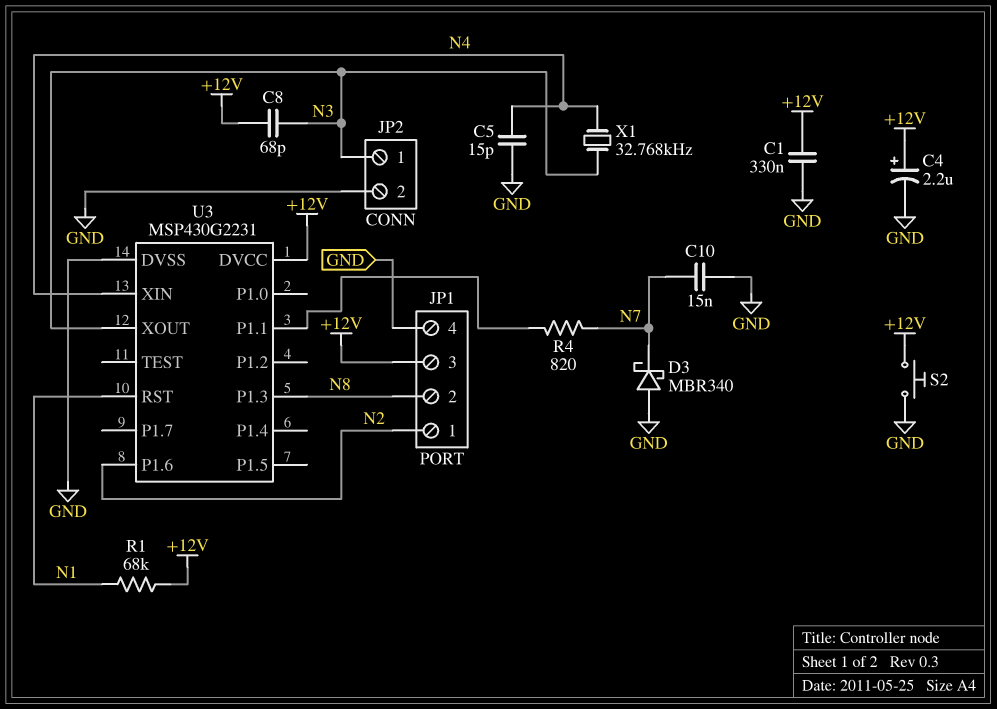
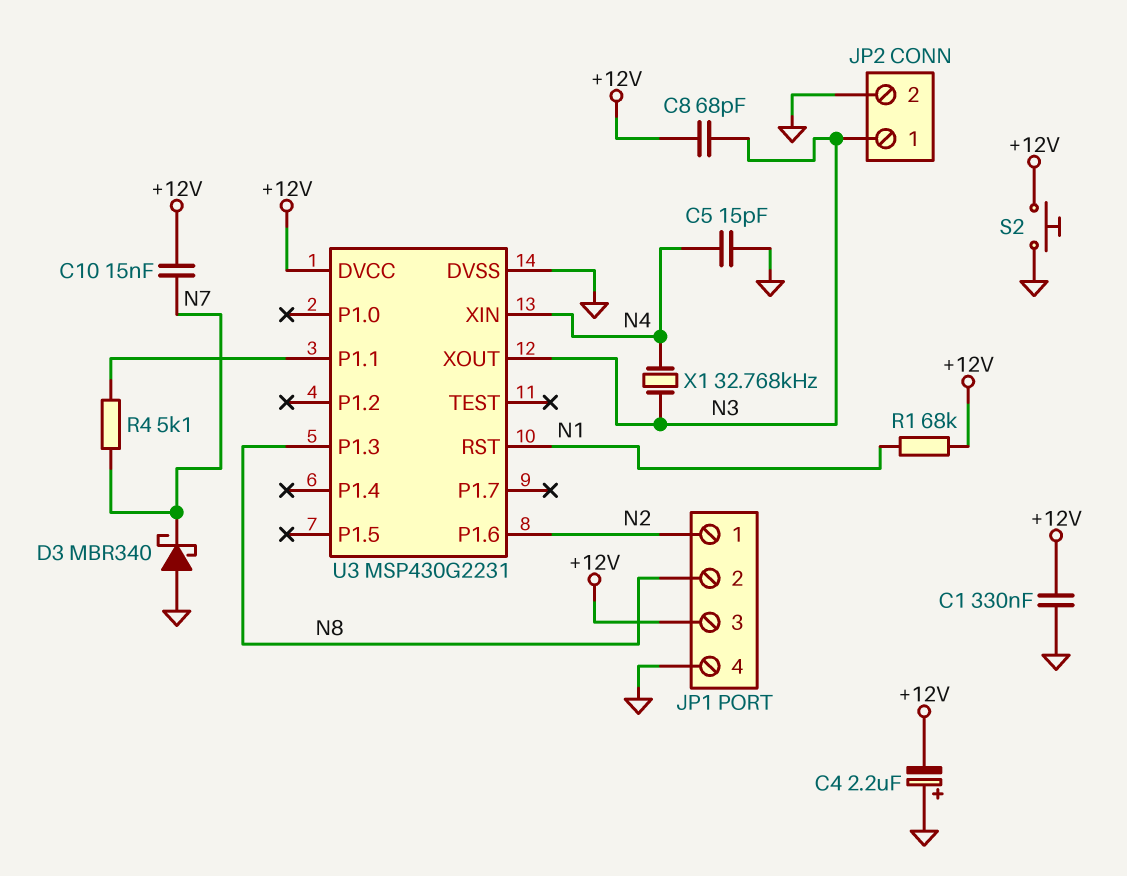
C4: 2.2uF (plus +12V, minus GND) -> 2.2uF (plus GND, minus +12V)
C10: 15nF (GND, N7) -> 15nF (+12V, N7)
R4: 820 (N7, U3/P1.1) -> 5.1k (N7, U3/P1.1)

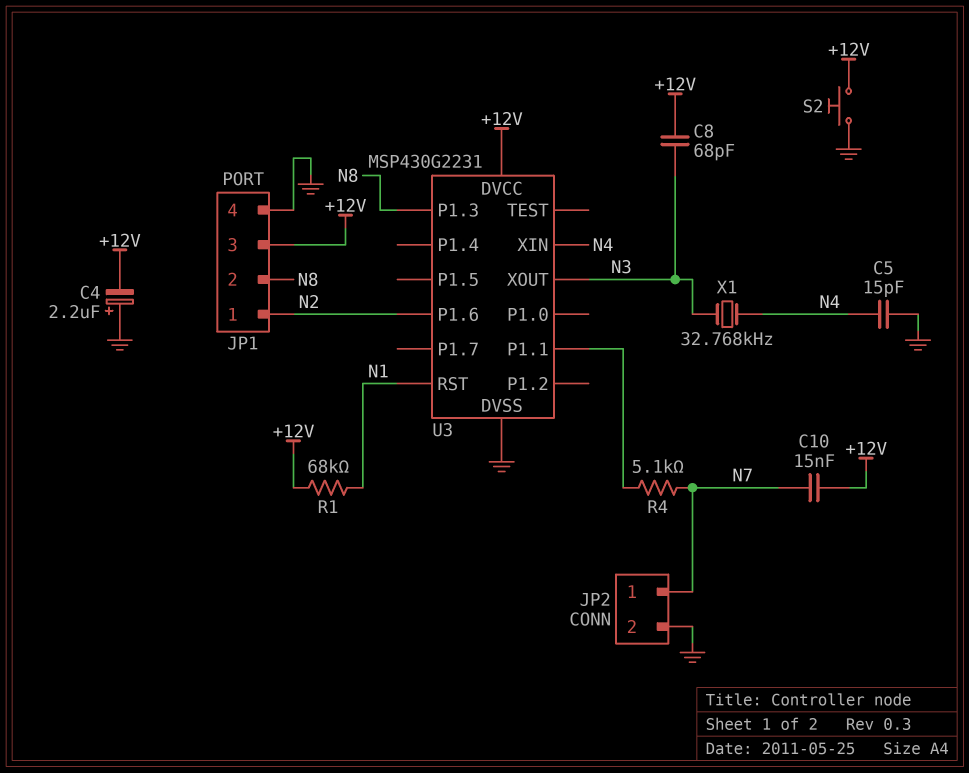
C1: 330nF (+12V, GND) -> none
D3: schottky MBR340 (A GND, K N7) -> none
JP2 pin 1: N3 -> N7

